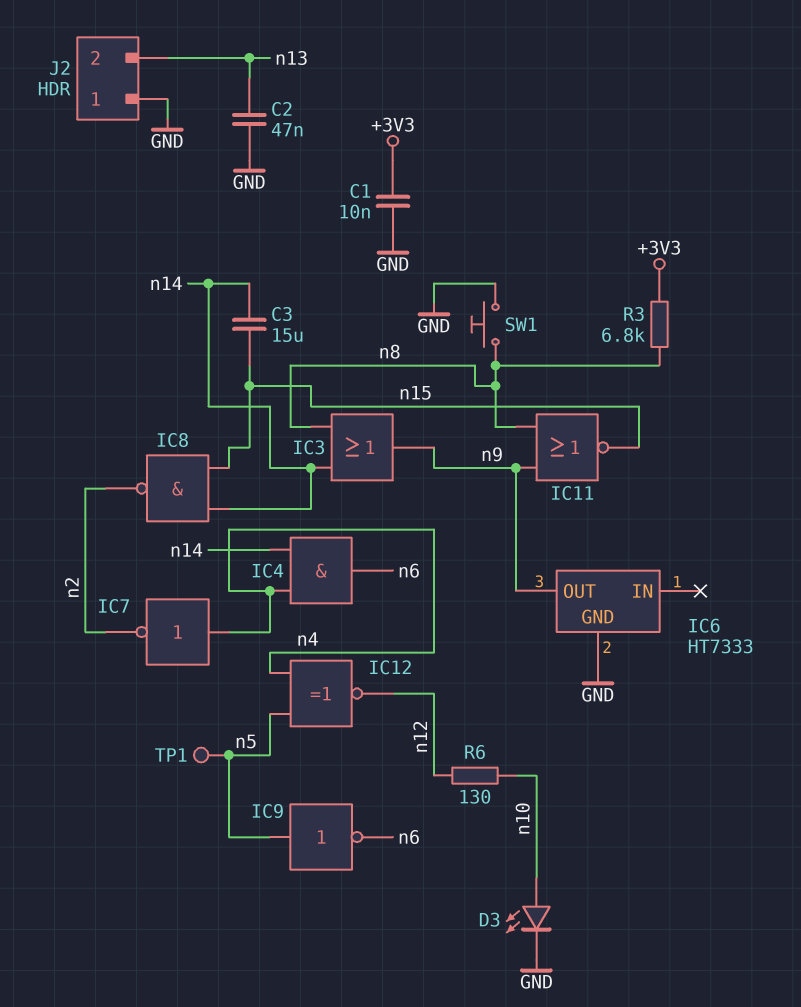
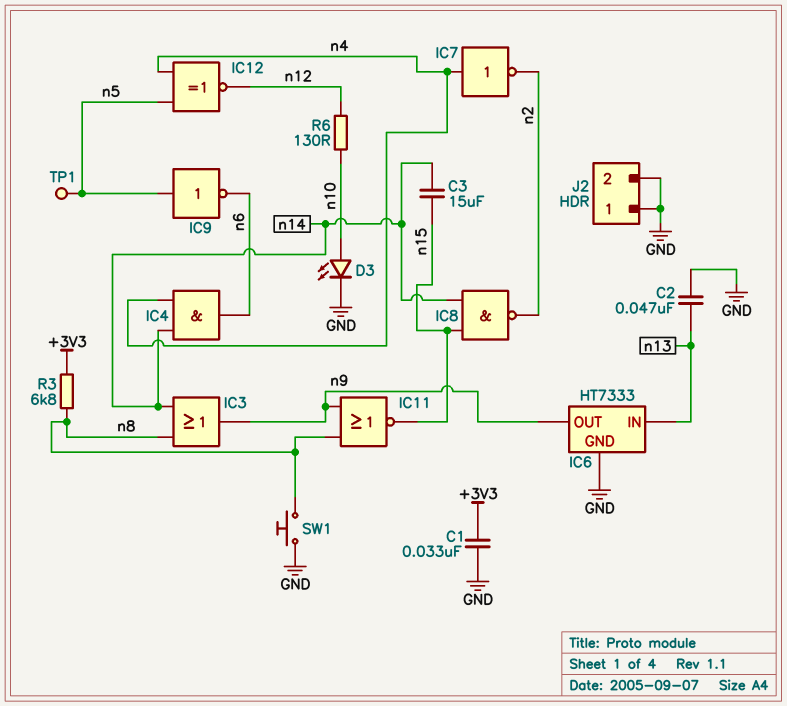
C1: 10nF (+3V3, GND) -> 33nF (+3V3, GND)
IC6 pin IN: none -> n13
J2 pin 2: n13 -> GND

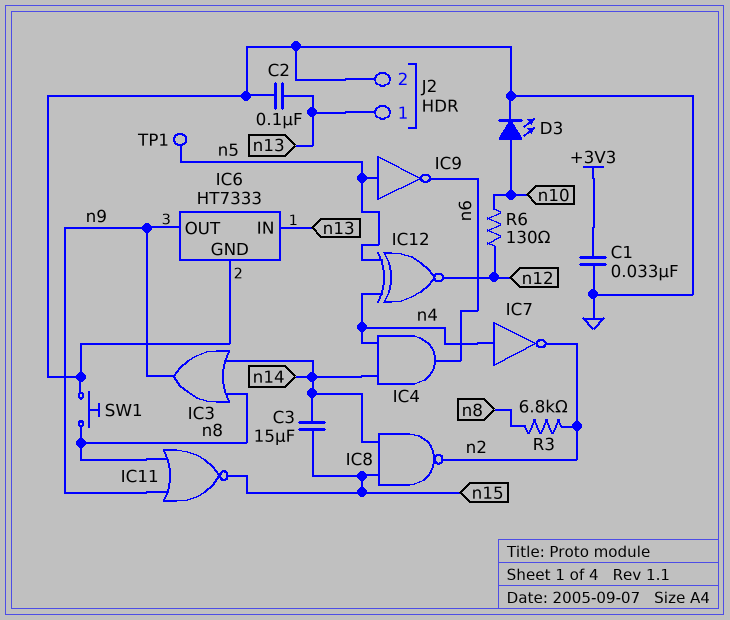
C2: 47nF (GND, n13) -> 100nF (GND, n13)
J2 pin 1: GND -> n13
R3: 6.8k (+3V3, n8) -> 6.8k (n2, n8)

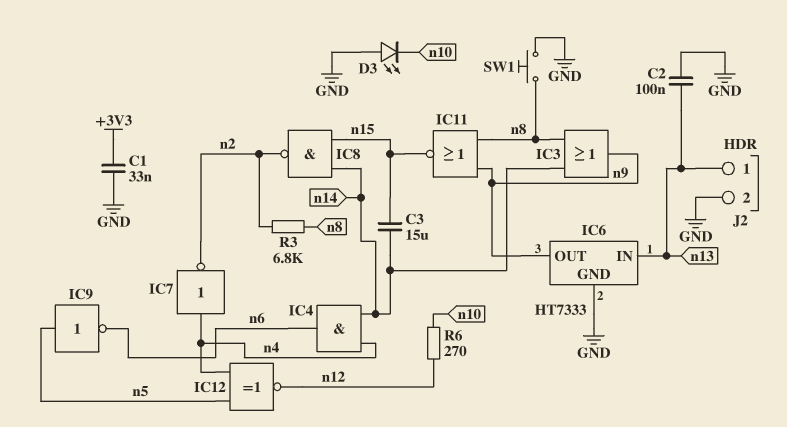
D3: LED (A n10, K GND) -> LED (A GND, K n10)
R6: 130 (n10, n12) -> 270 (n10, n12)
TP1: test point (n5) -> none

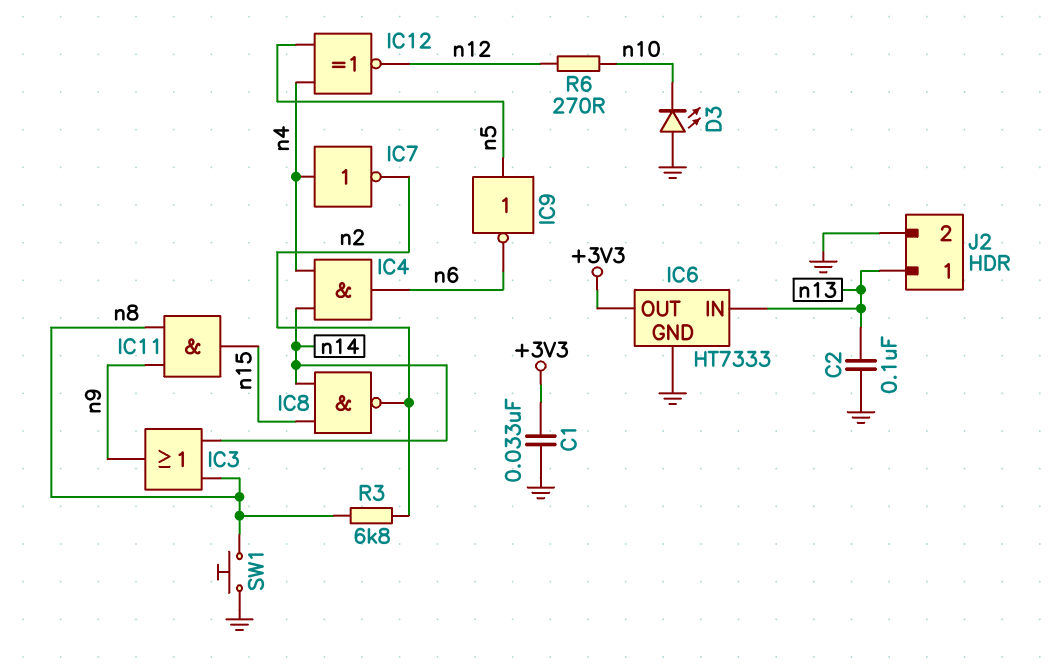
C3: 15uF (n14, n15) -> none
IC6 pin OUT: n9 -> +3V3
IC11: NOR (in n8, in n9, out n15) -> AND (in n8, in n9, out n15)

